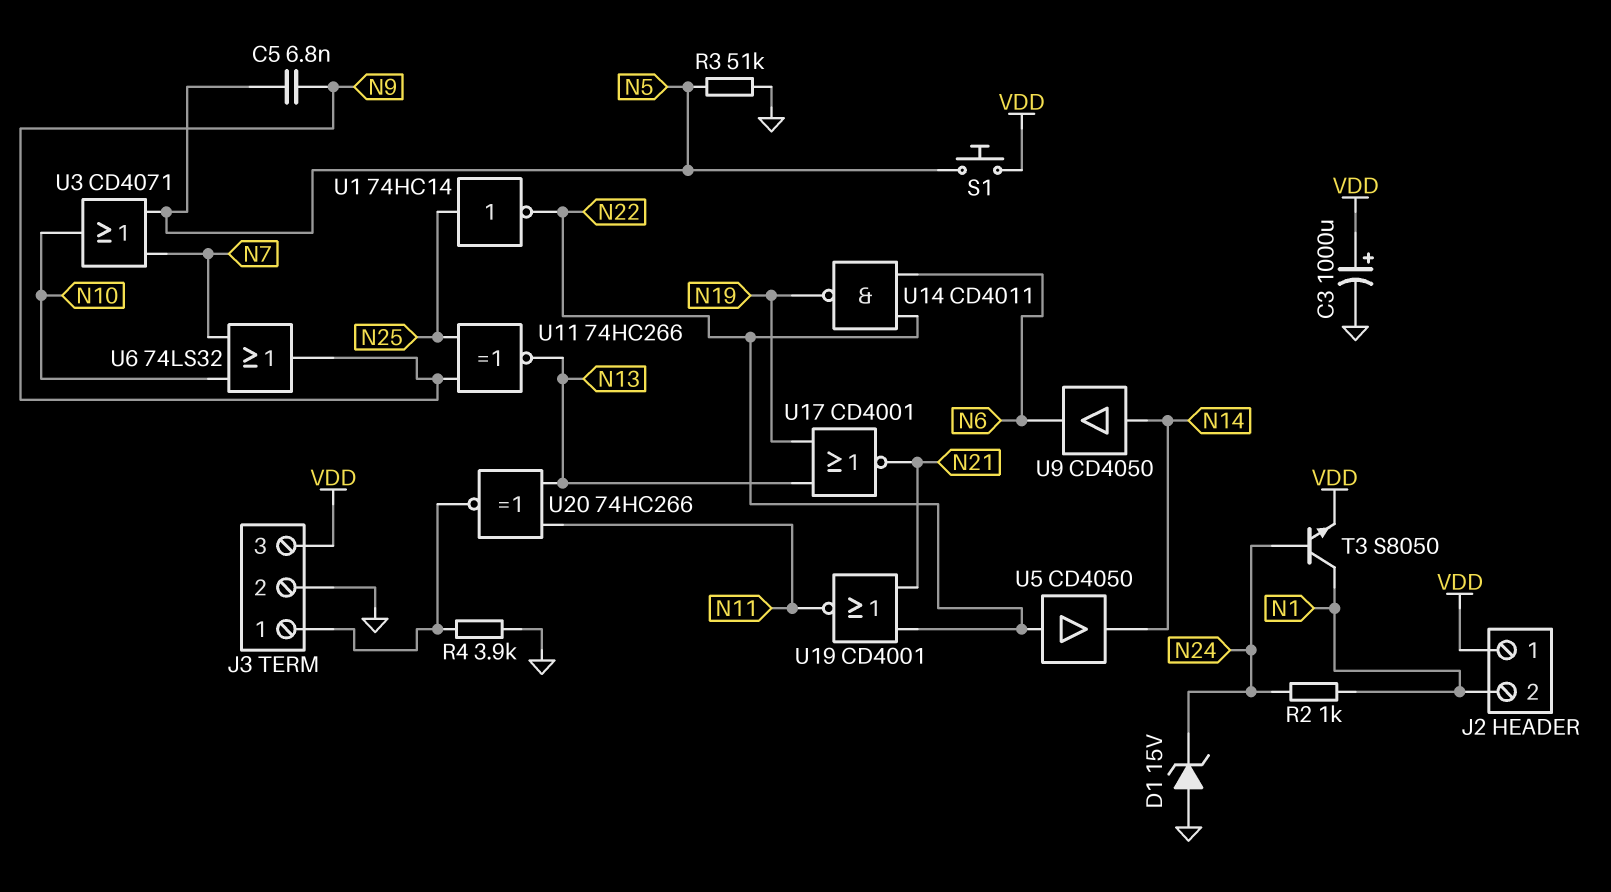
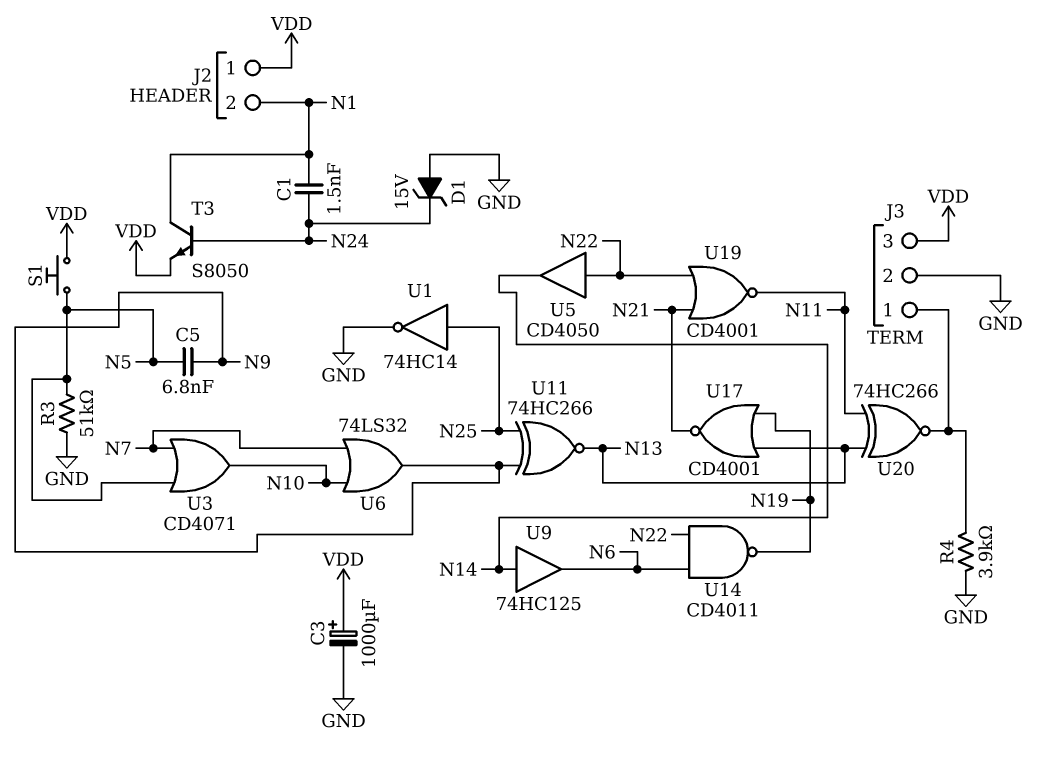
C1: none -> 1.5nF (N1, N24)
R2: 1k (N1, N24) -> none
U1: NOT 74HC14 (in N25, out N22) -> NOT 74HC14 (in N25, out GND)
U9: buffer CD4050 (in N14, out N6) -> buffer 74HC125 (in N14, out N6)

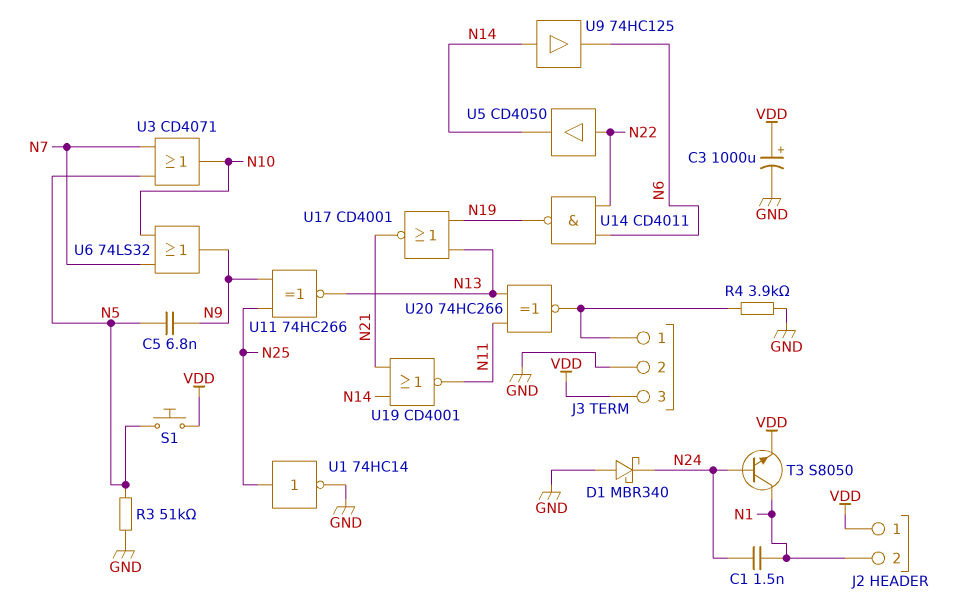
D1: zener 15V (A GND, K N24) -> schottky MBR340 (A GND, K N24)
U19: NOR CD4001 (in N21, in N22, out N11) -> NOR CD4001 (in N14, in N21, out N11)

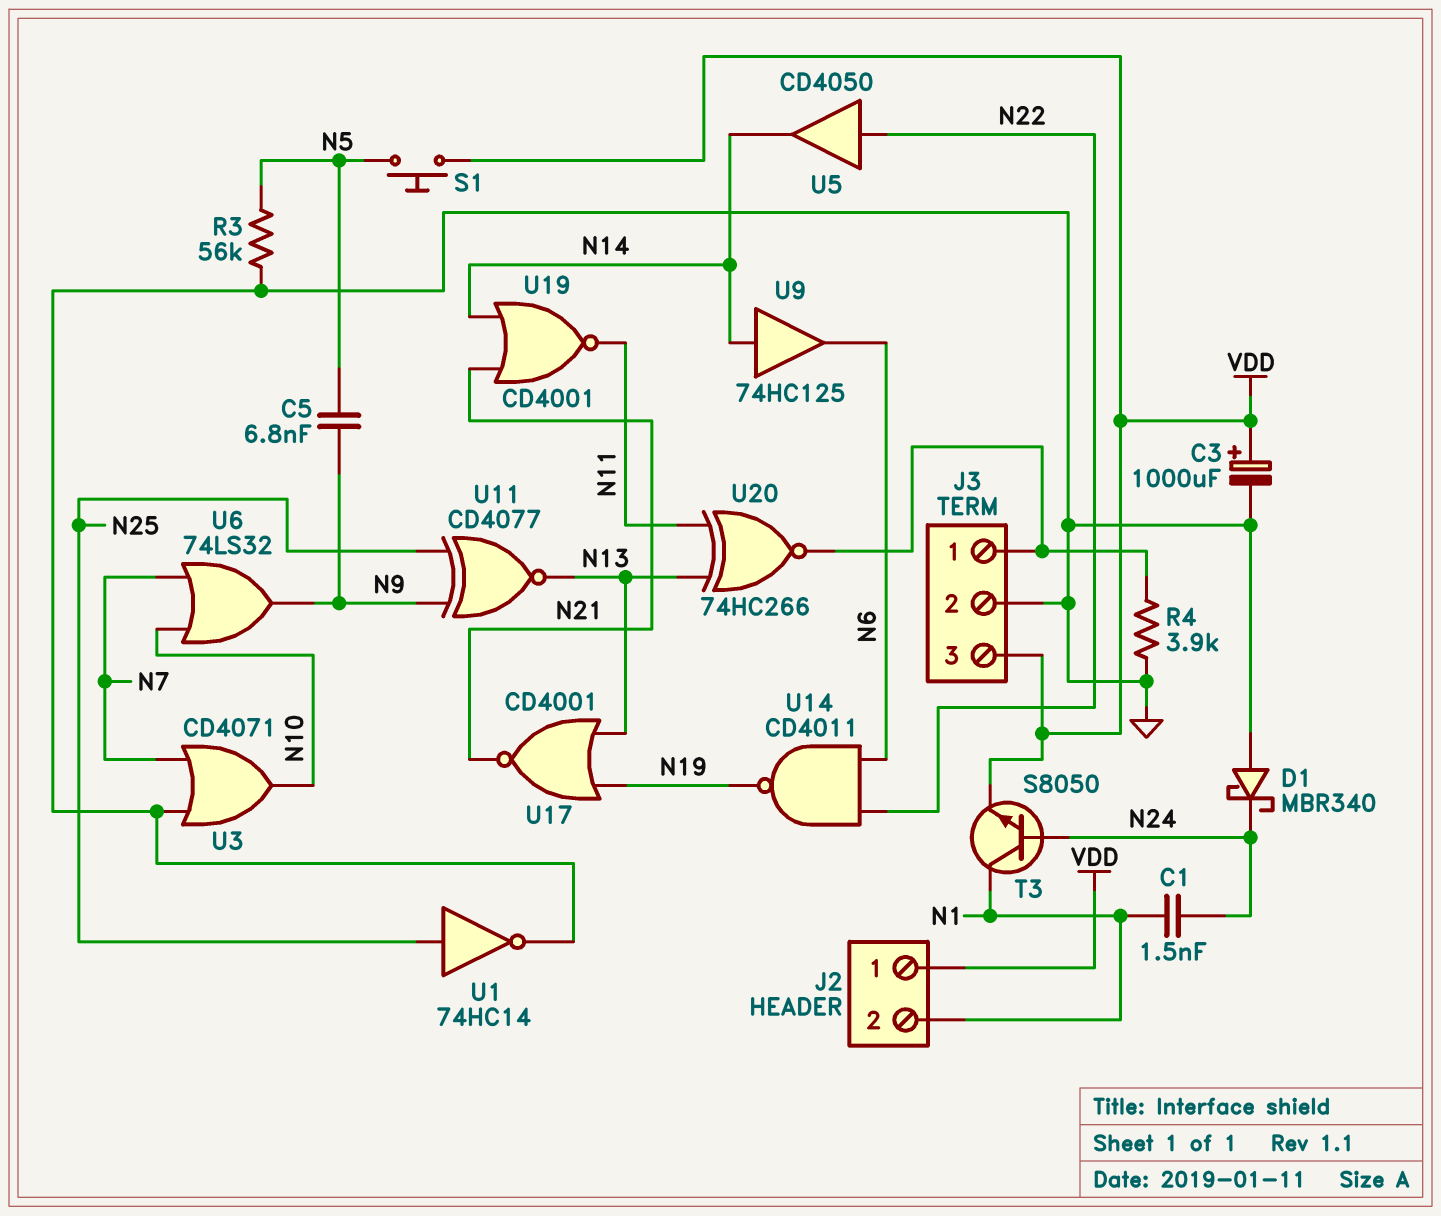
R3: 51k (GND, N5) -> 56k (GND, N5)
U3: OR CD4071 (in N5, in N7, out N10) -> OR CD4071 (in GND, in N7, out N10)
U11: XNOR 74HC266 (in N9, in N25, out N13) -> XNOR CD4077 (in N9, in N25, out N13)

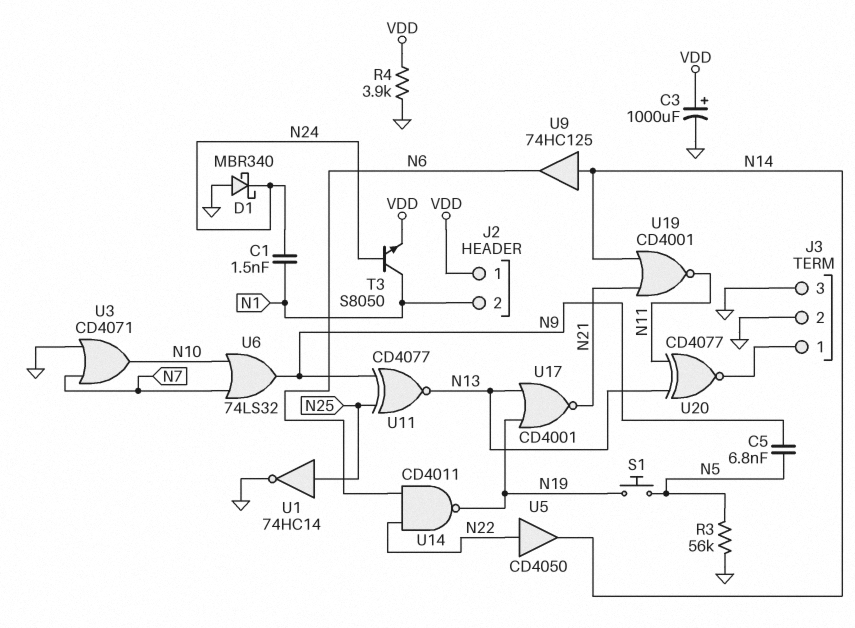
J3 pin 3: VDD -> GND
R4: 3.9k (GND, J3/1) -> 3.9k (GND, VDD)
S1: button (N5, VDD) -> button (N5, N19)
U20: XNOR 74HC266 (in N11, in N13, out J3/1) -> XNOR CD4077 (in N11, in N13, out J3/1)

